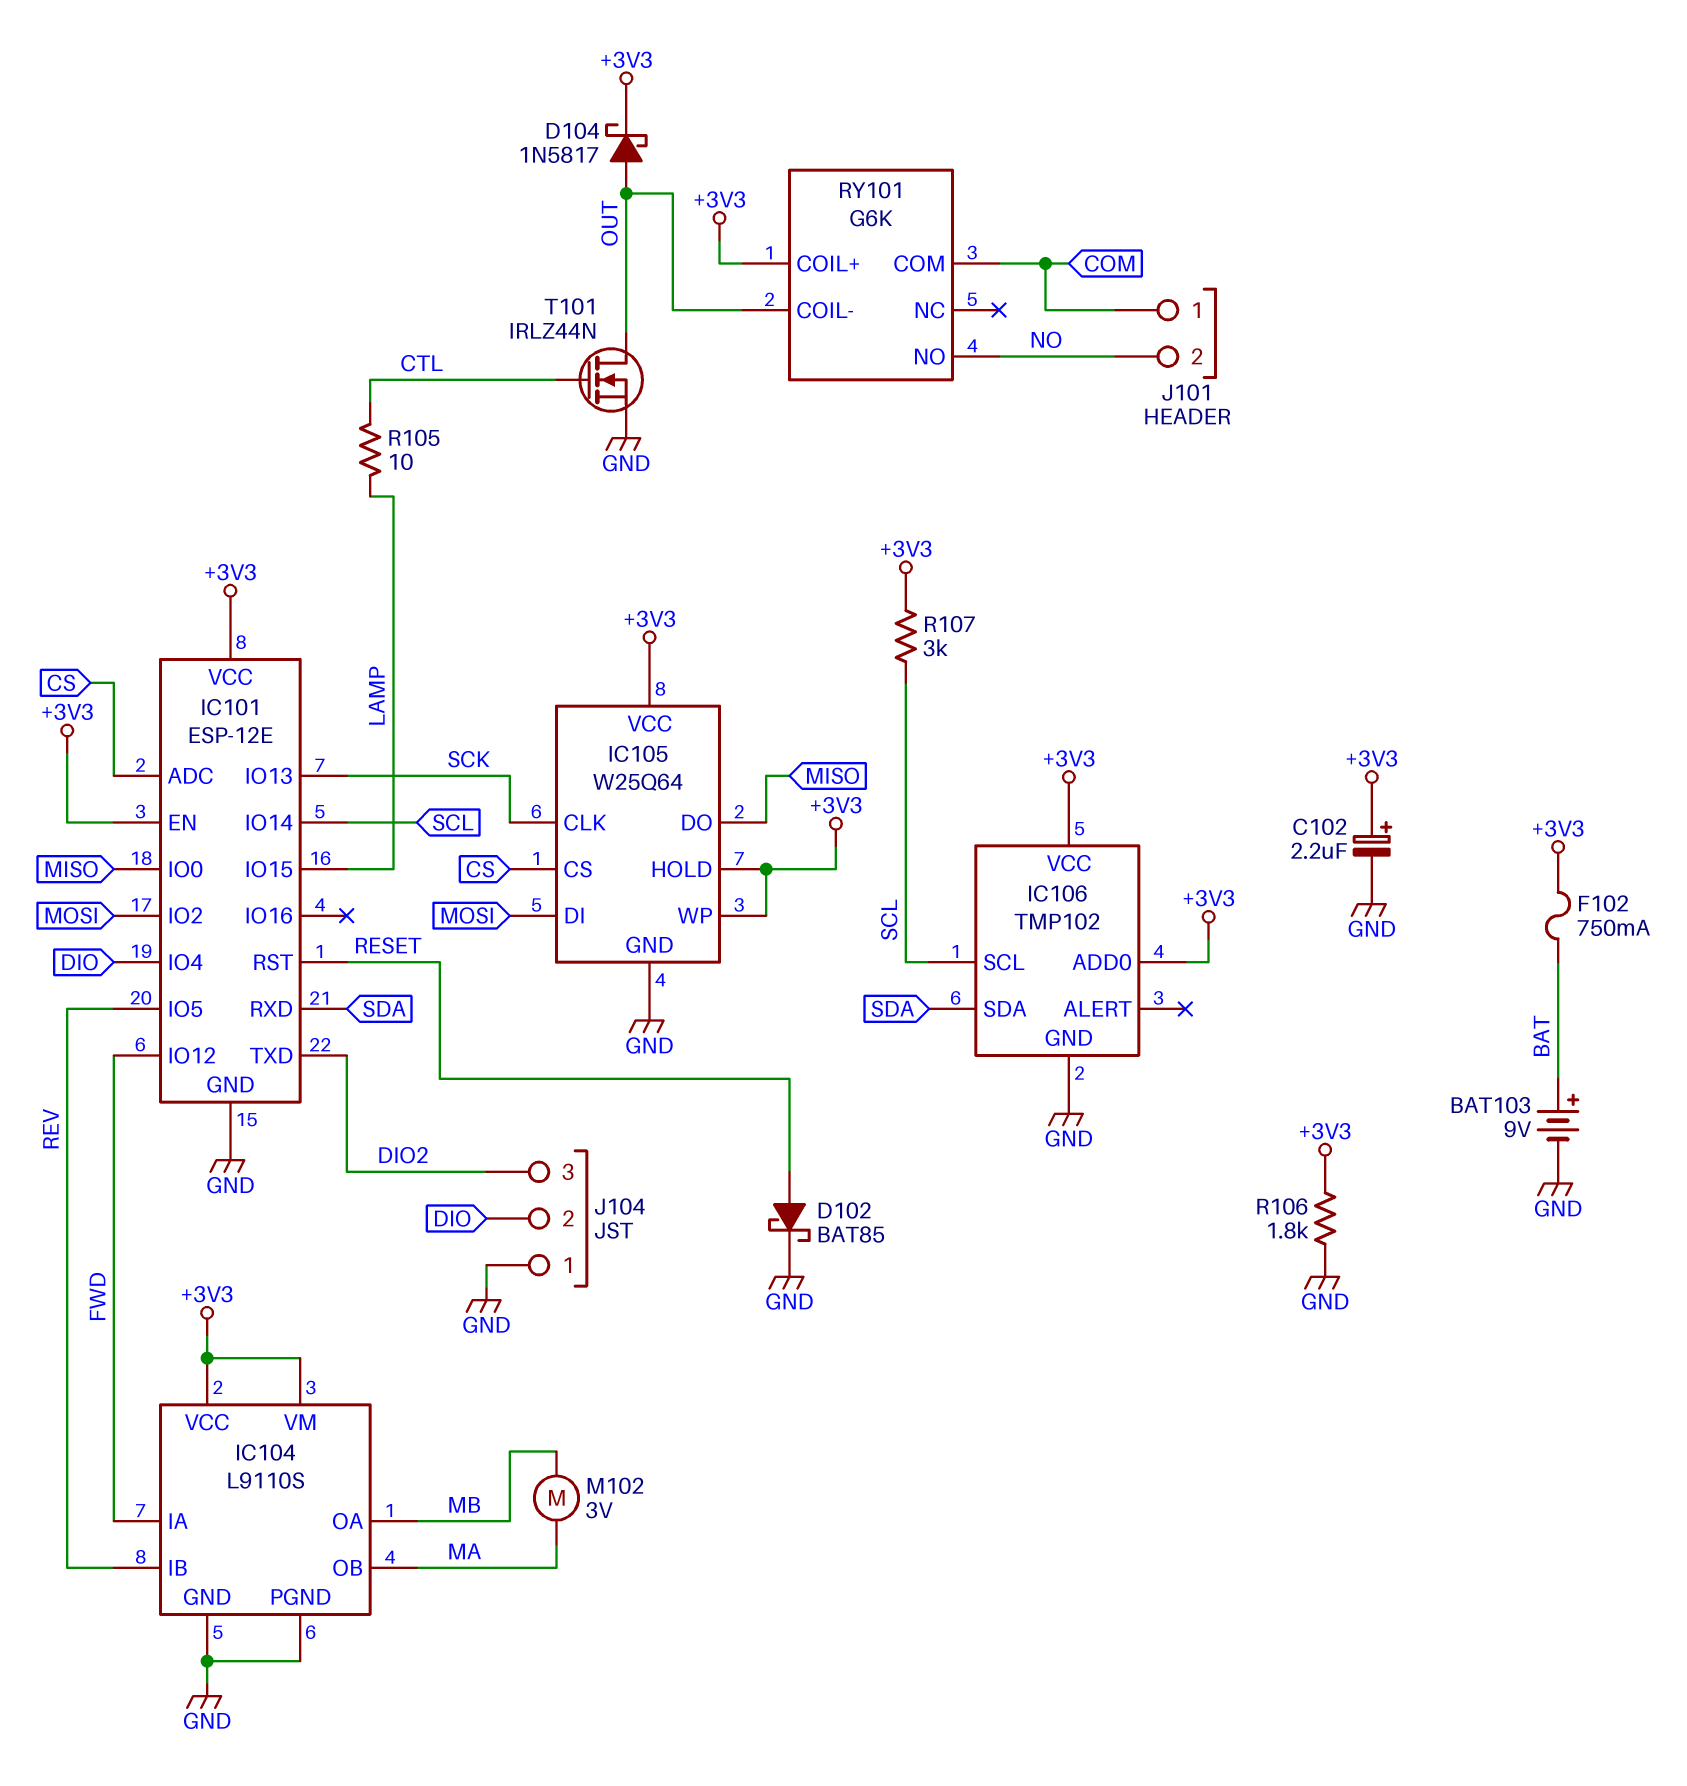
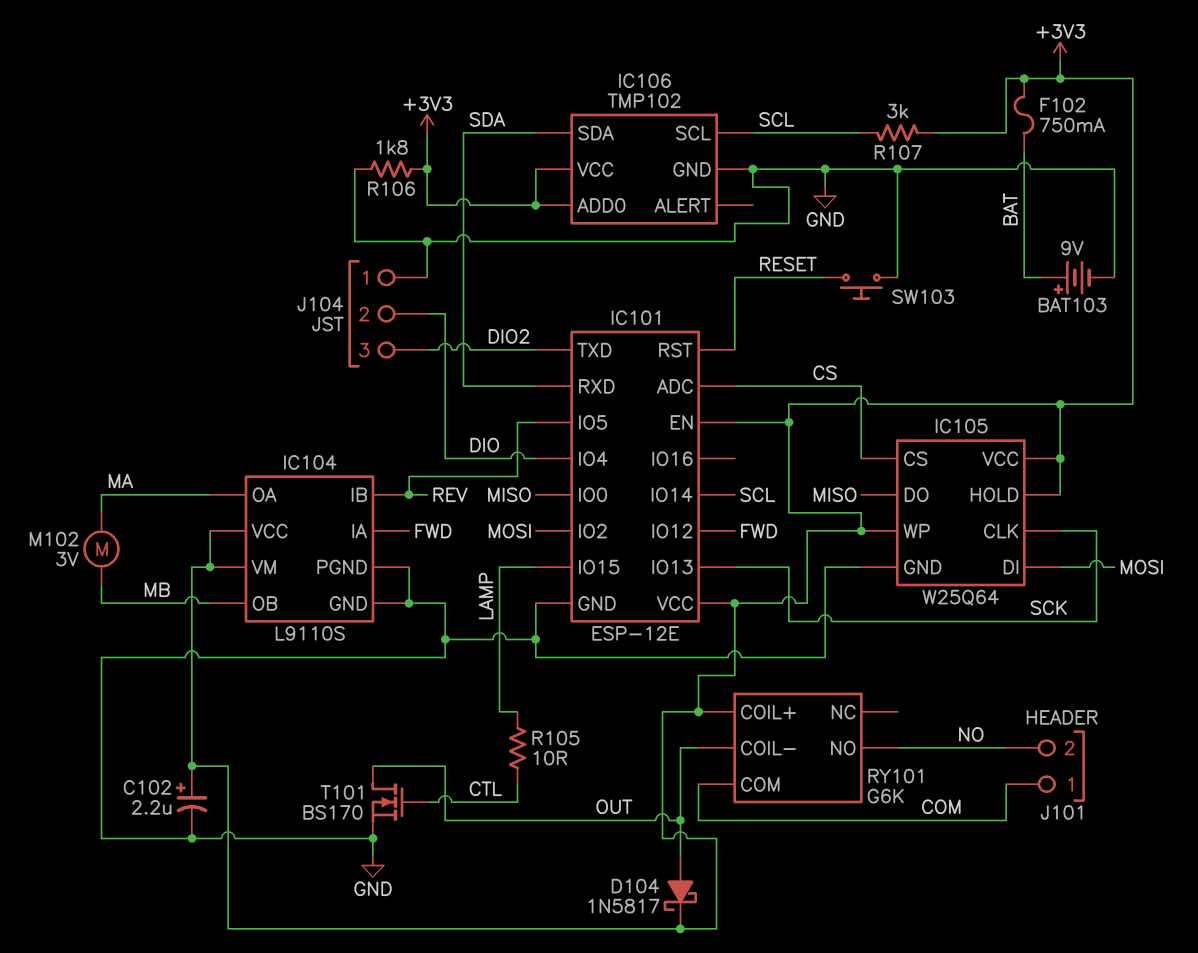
D102: schottky BAT85 (A RESET, K GND) -> none
IC104 pin OA: MB -> MA
IC104 pin OB: MA -> MB
SW103: none -> button (GND, RESET)
T101: NMOS IRLZ44N (G CTL, D OUT, S GND) -> NMOS BS170 (G CTL, D OUT, S GND)

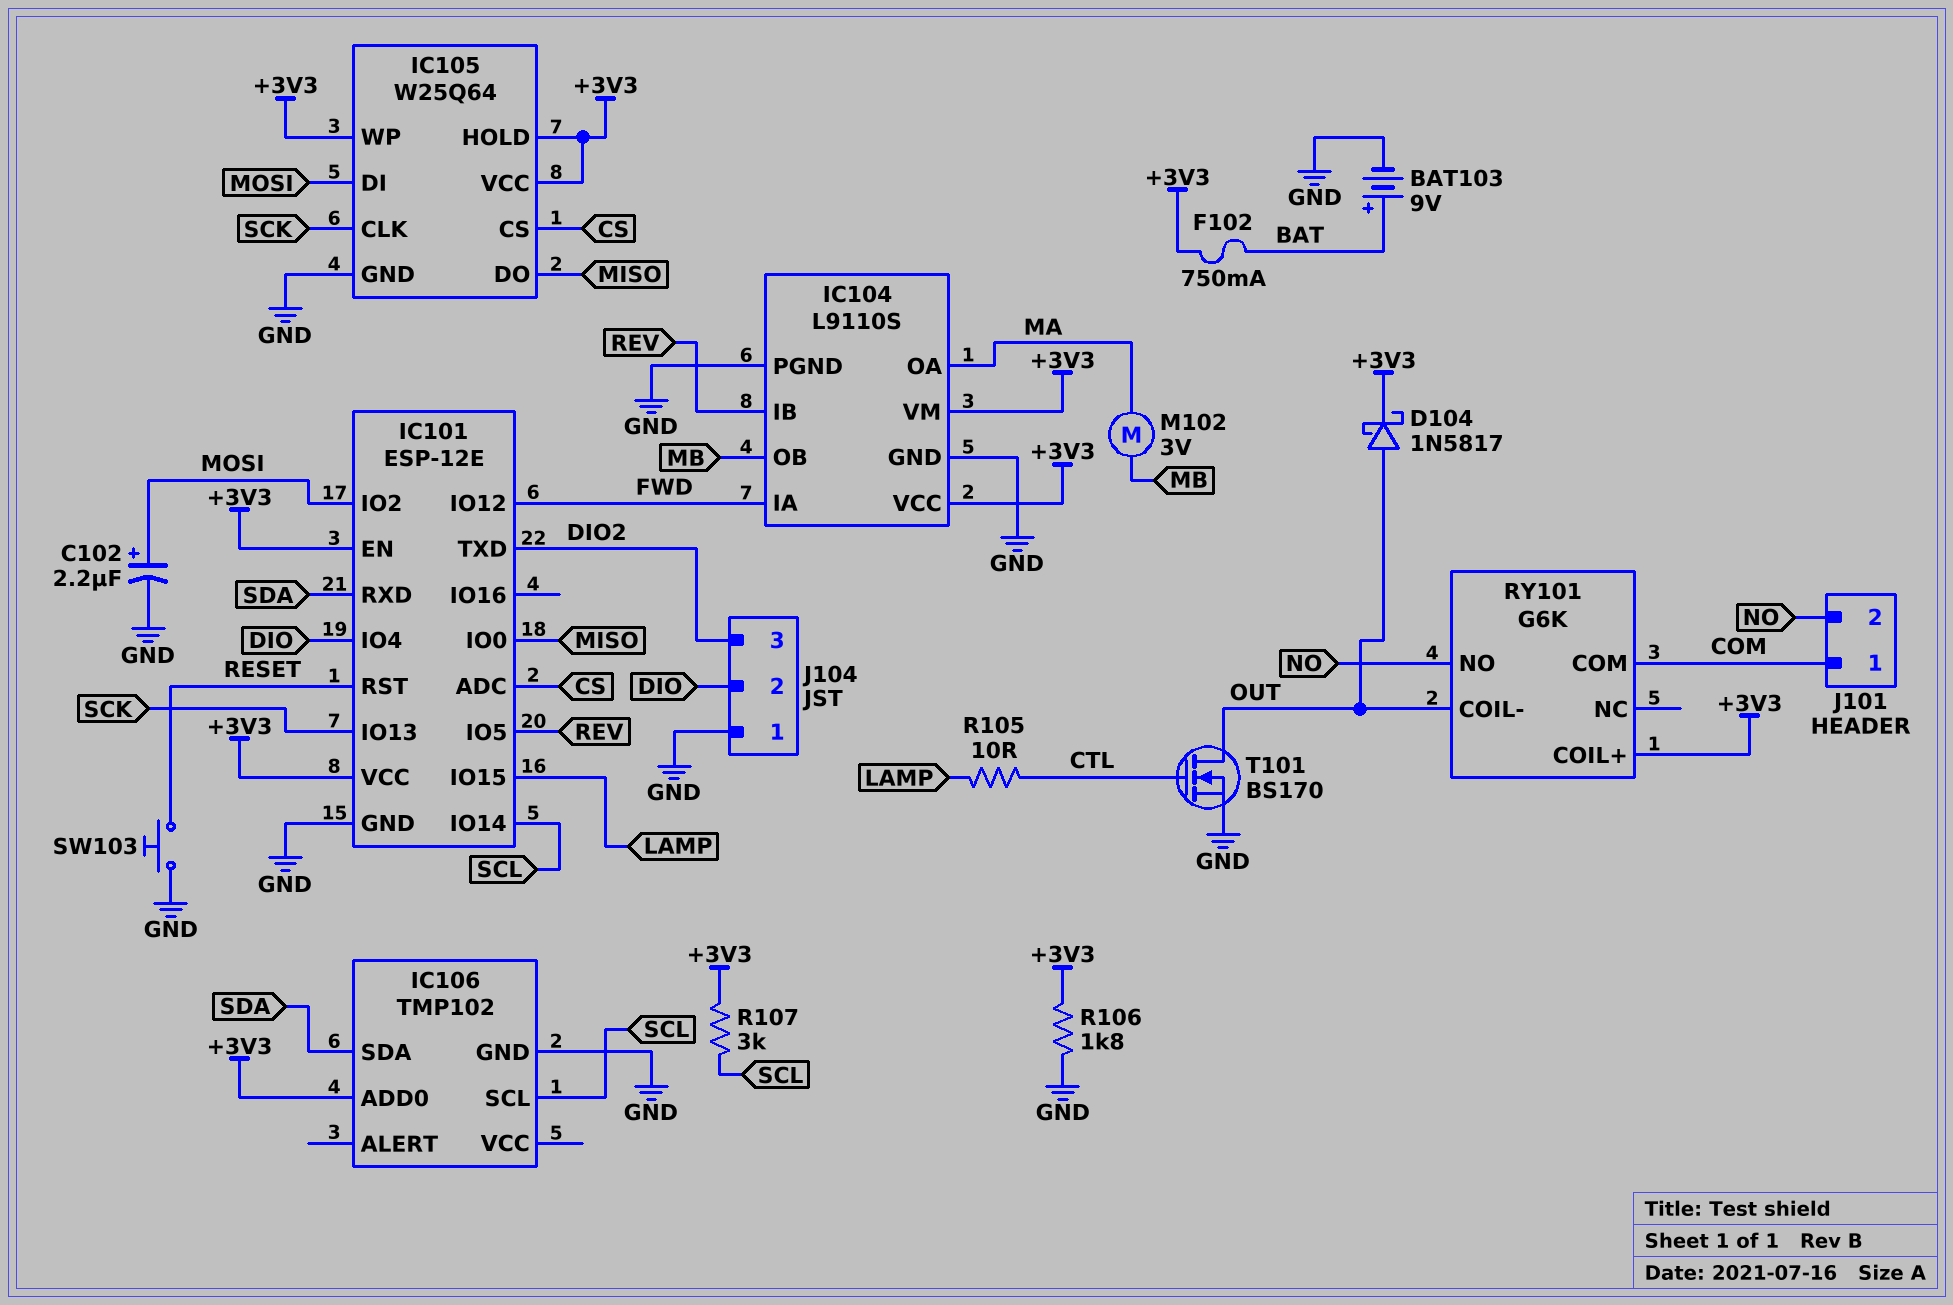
C102: 2.2uF (plus +3V3, minus GND) -> 2.2uF (plus MOSI, minus GND)
IC106 pin VCC: +3V3 -> none

